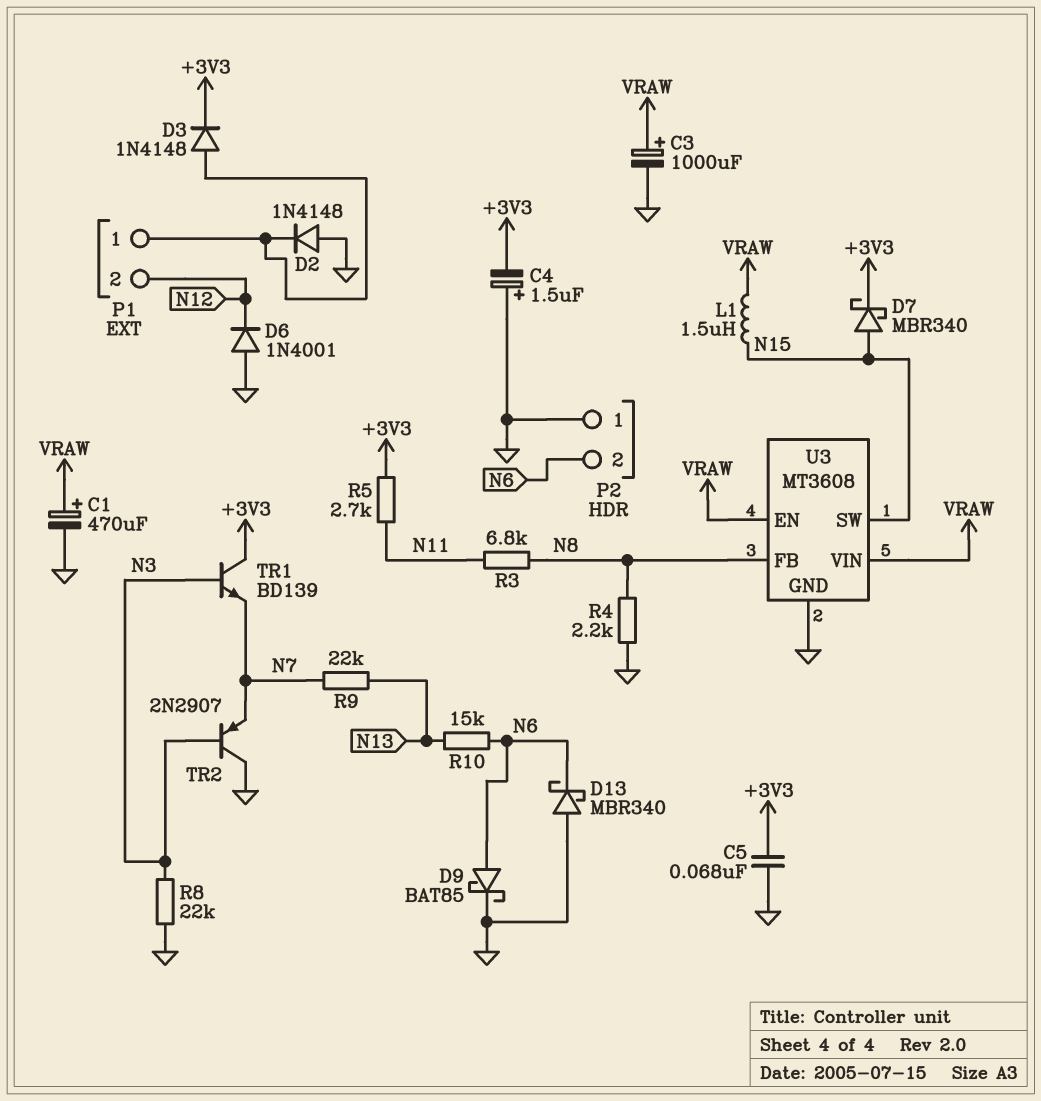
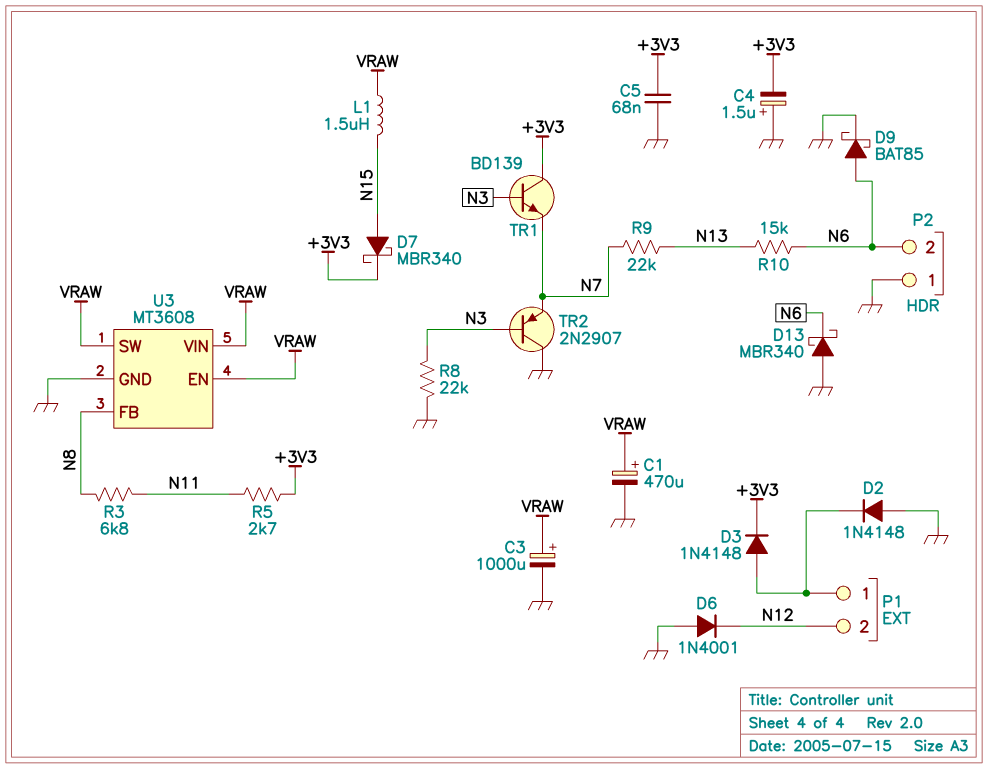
R4: 2.2k (GND, N8) -> none
U3 pin SW: N15 -> VRAW

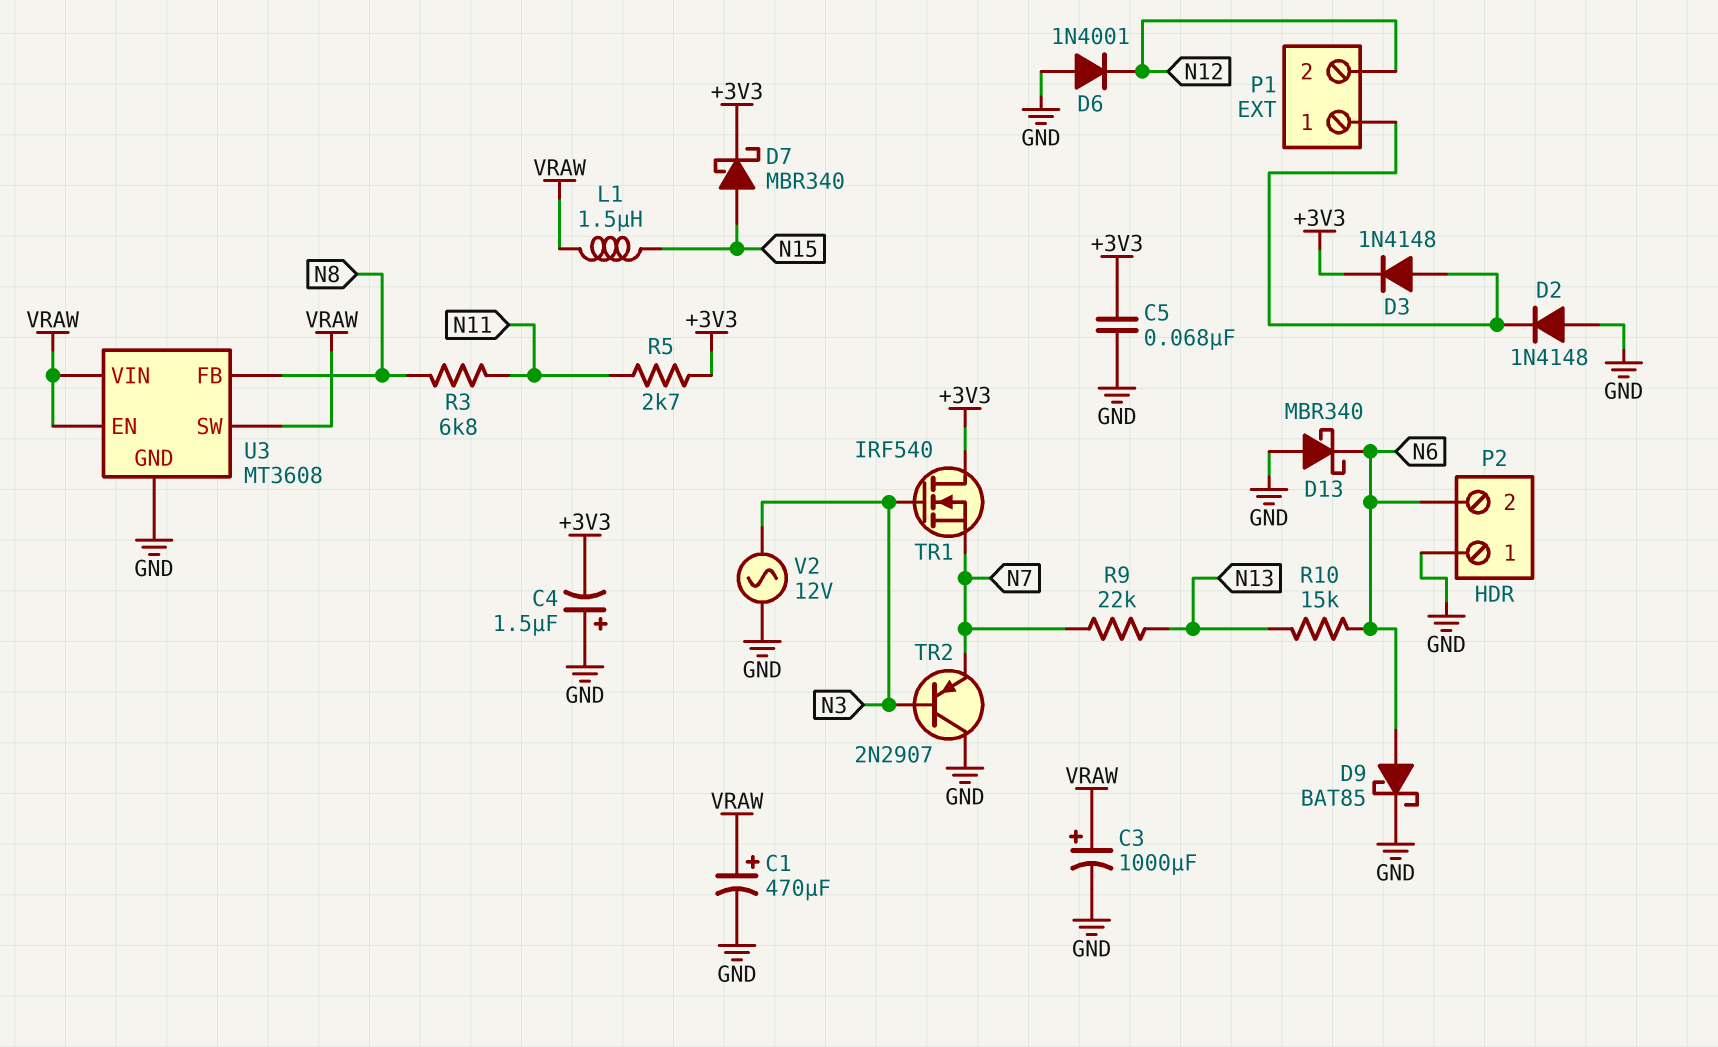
R8: 22k (GND, N3) -> none
TR1: NPN BD139 (B N3, C +3V3, E N7) -> NMOS IRF540 (G N3, D +3V3, S N7)
V2: none -> AC 12V (GND, N3)

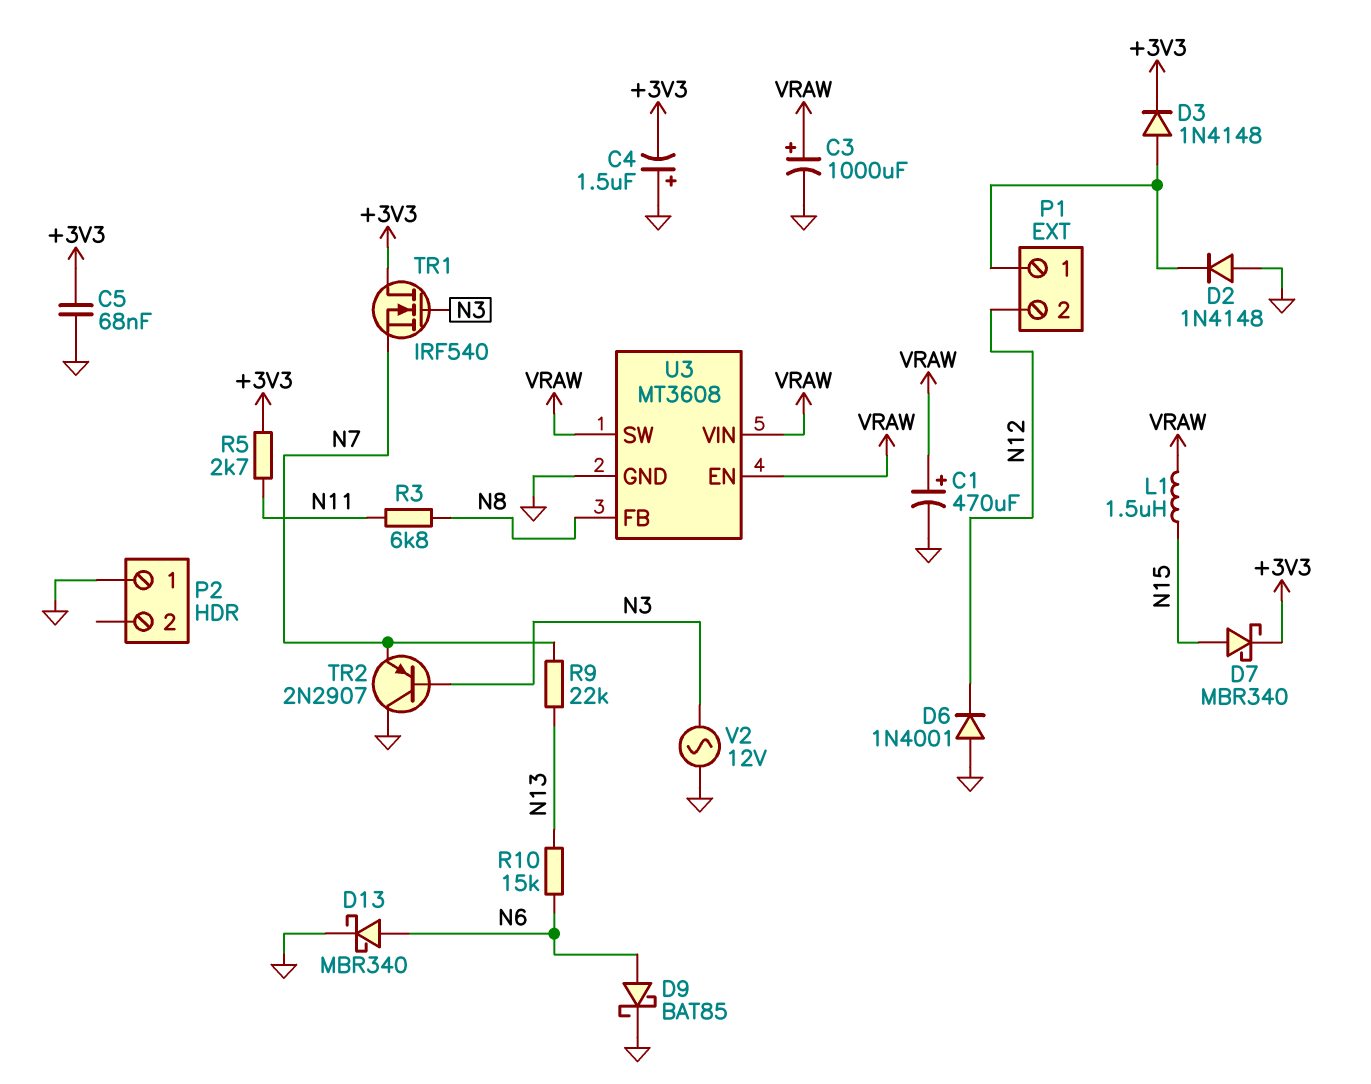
D13: schottky MBR340 (A GND, K N6) -> schottky MBR340 (A N6, K GND)
P2 pin 2: N6 -> none

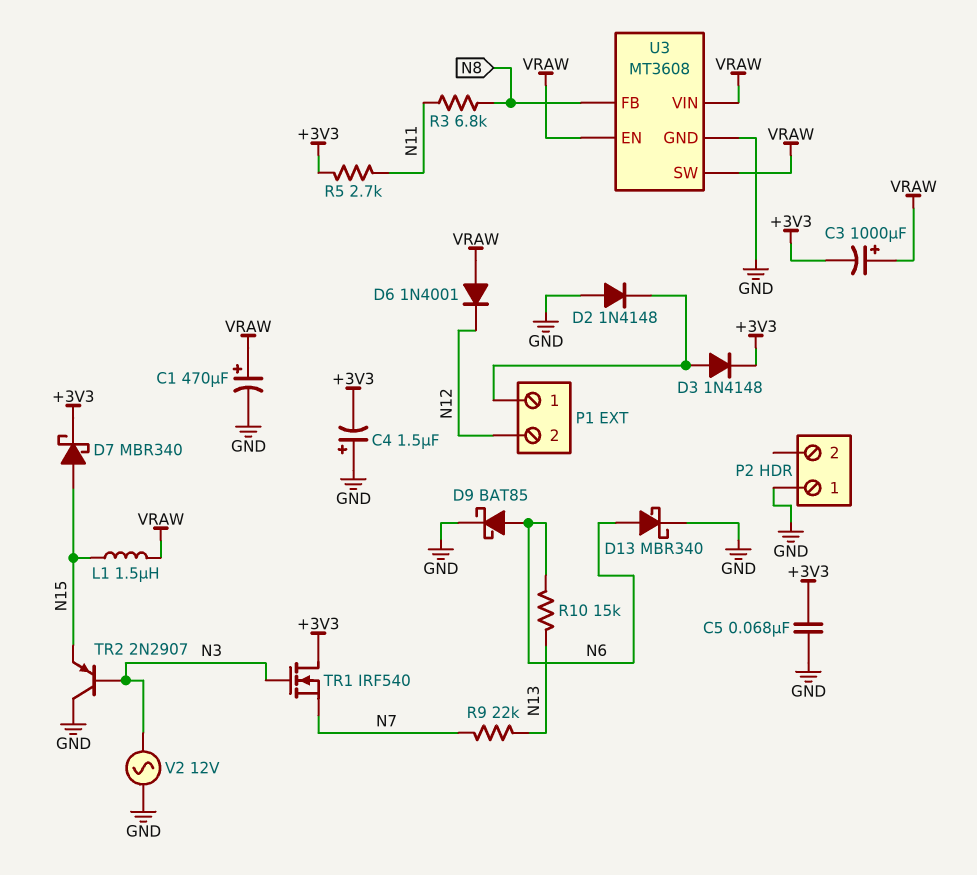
C3: 1000uF (plus VRAW, minus GND) -> 1000uF (plus VRAW, minus +3V3)
D6: diode 1N4001 (A GND, K N12) -> diode 1N4001 (A VRAW, K N12)
TR2: PNP 2N2907 (B N3, C GND, E N7) -> PNP 2N2907 (B N3, C GND, E N15)

